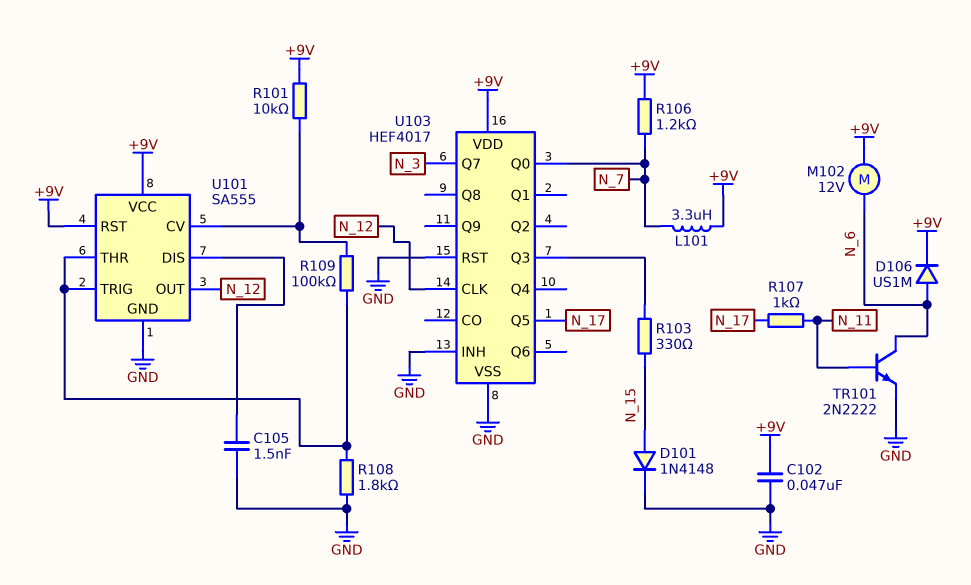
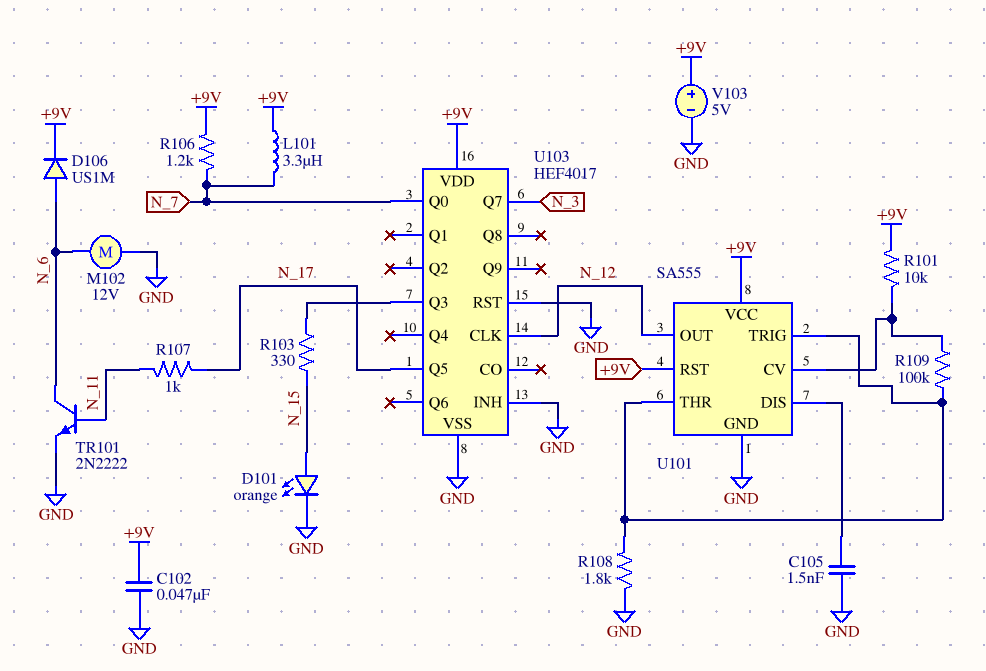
D101: diode 1N4148 (A N_15, K GND) -> LED orange (A N_15, K GND)
M102: motor 12V (+9V, N_6) -> motor 12V (GND, N_6)
V103: none -> 5V (plus +9V, minus GND)

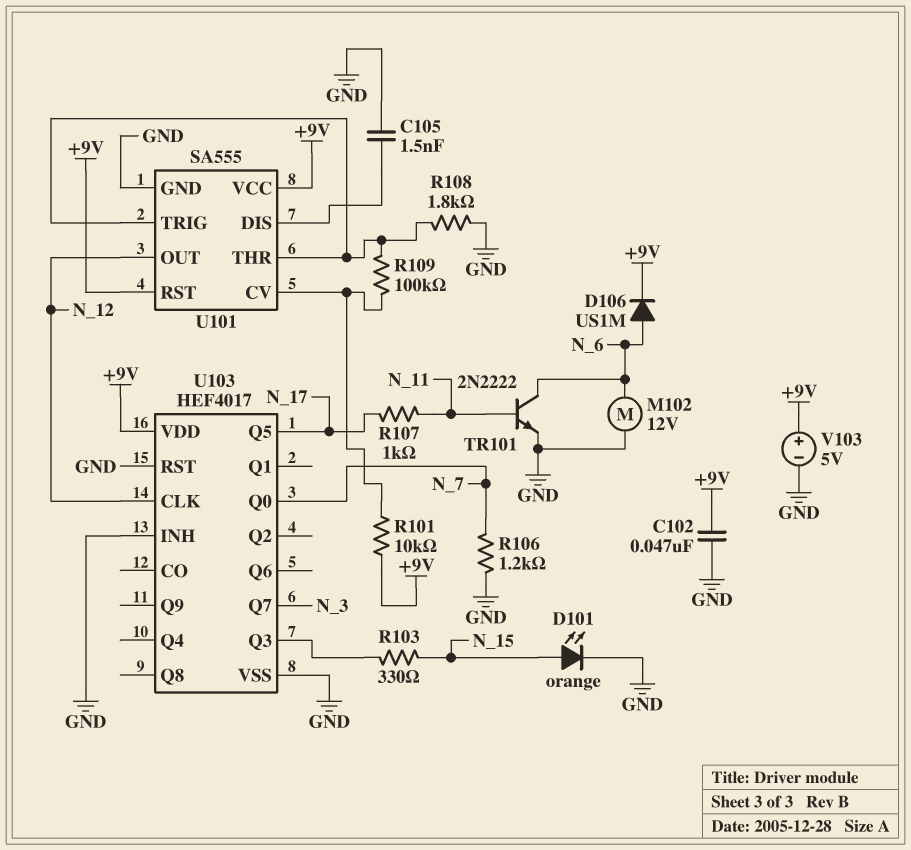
L101: 3.3uH (+9V, N_7) -> none
R106: 1.2k (+9V, N_7) -> 1.2k (GND, N_7)

